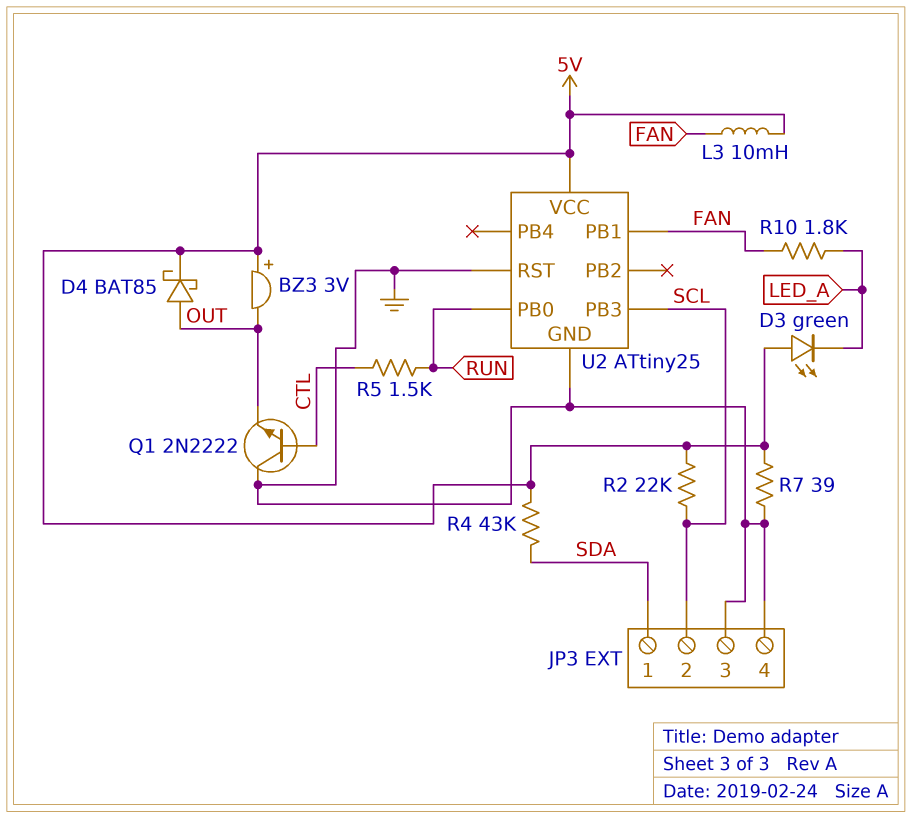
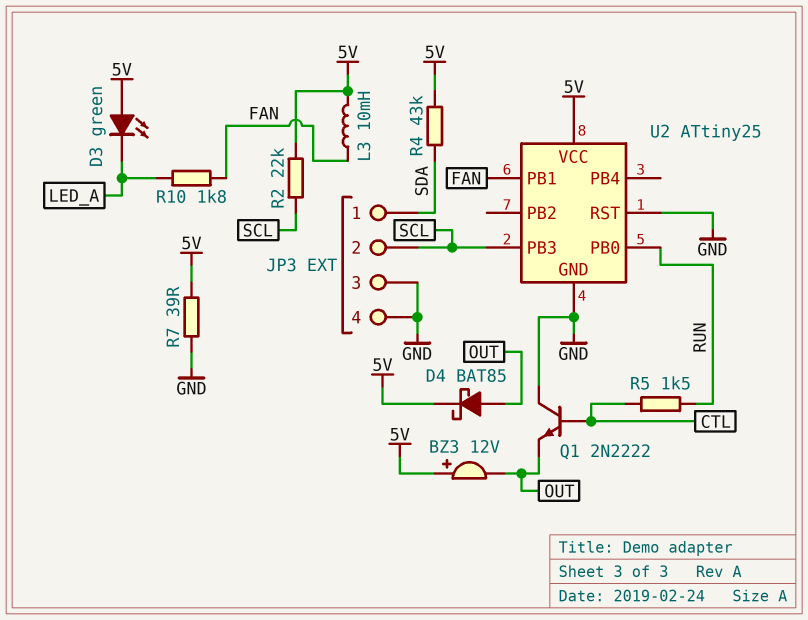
BZ3: buzzer 3V (plus 5V, minus OUT) -> buzzer 12V (plus 5V, minus OUT)

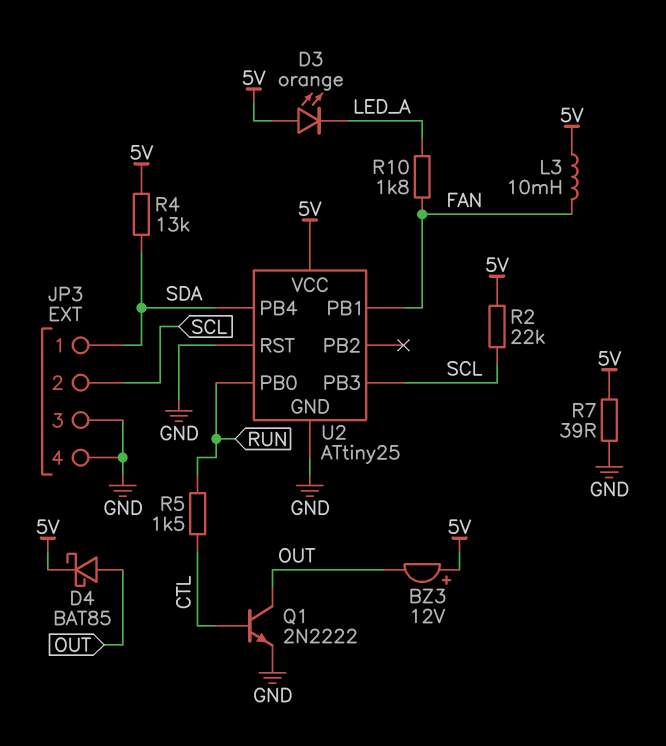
D3: LED green (A 5V, K LED_A) -> LED orange (A 5V, K LED_A)
Q1: NPN 2N2222 (B CTL, C GND, E OUT) -> NPN 2N2222 (B CTL, C OUT, E GND)
R4: 43k (5V, SDA) -> 13k (5V, SDA)
U2 pin PB4: none -> SDA

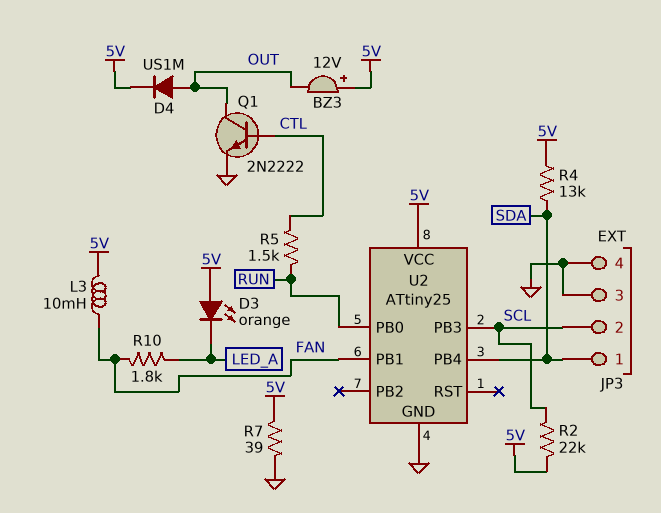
D4: schottky BAT85 (A OUT, K 5V) -> diode US1M (A OUT, K 5V)
U2 pin RST: GND -> none

